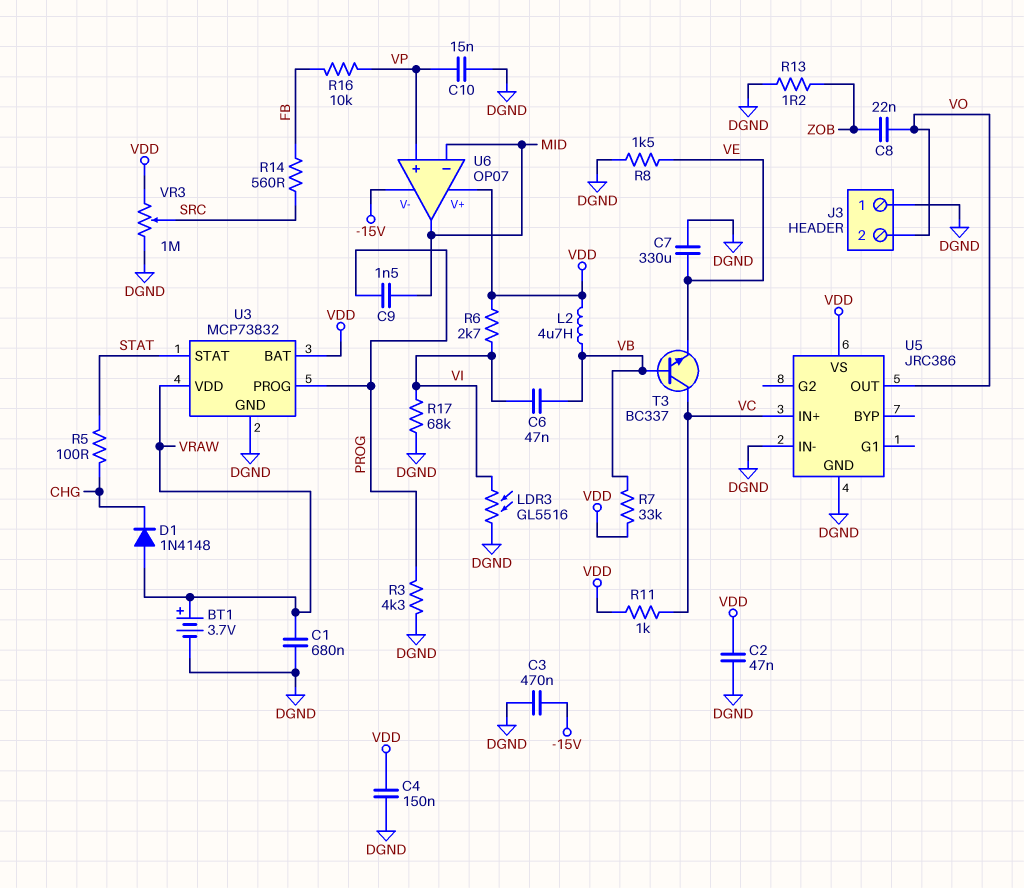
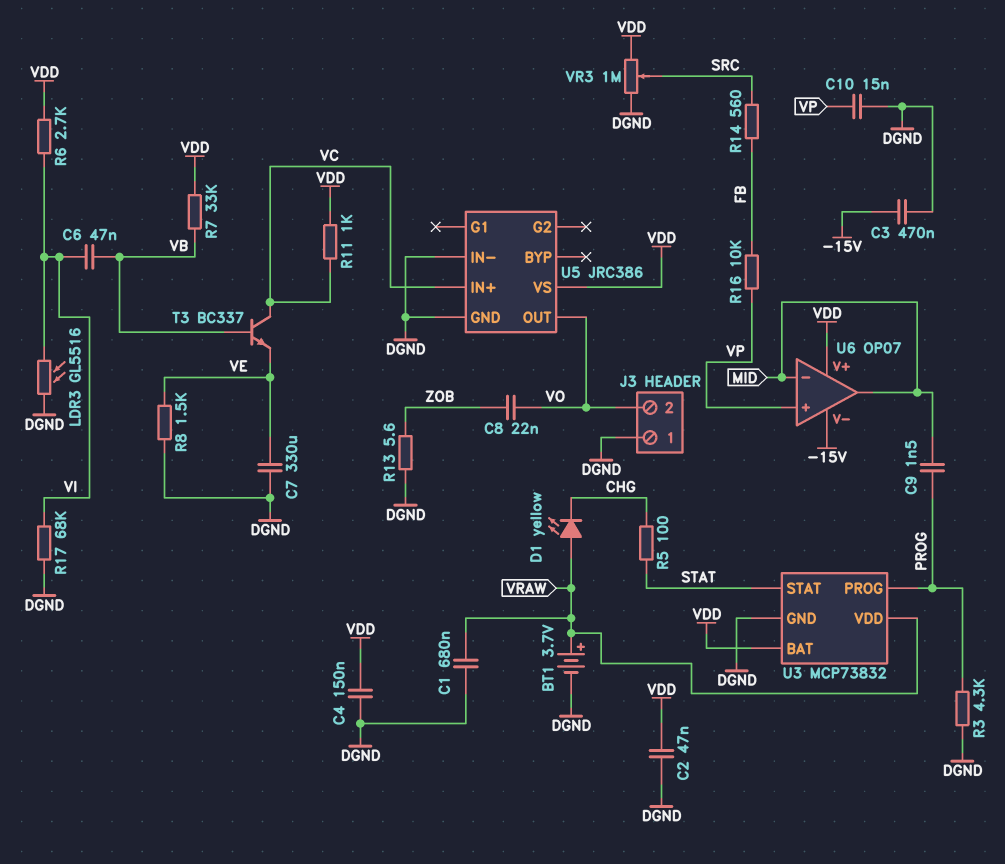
D1: diode 1N4148 (A VRAW, K CHG) -> LED yellow (A VRAW, K CHG)
L2: 4.7uH (VB, VDD) -> none
R13: 1.2 (DGND, ZOB) -> 5.6 (DGND, ZOB)

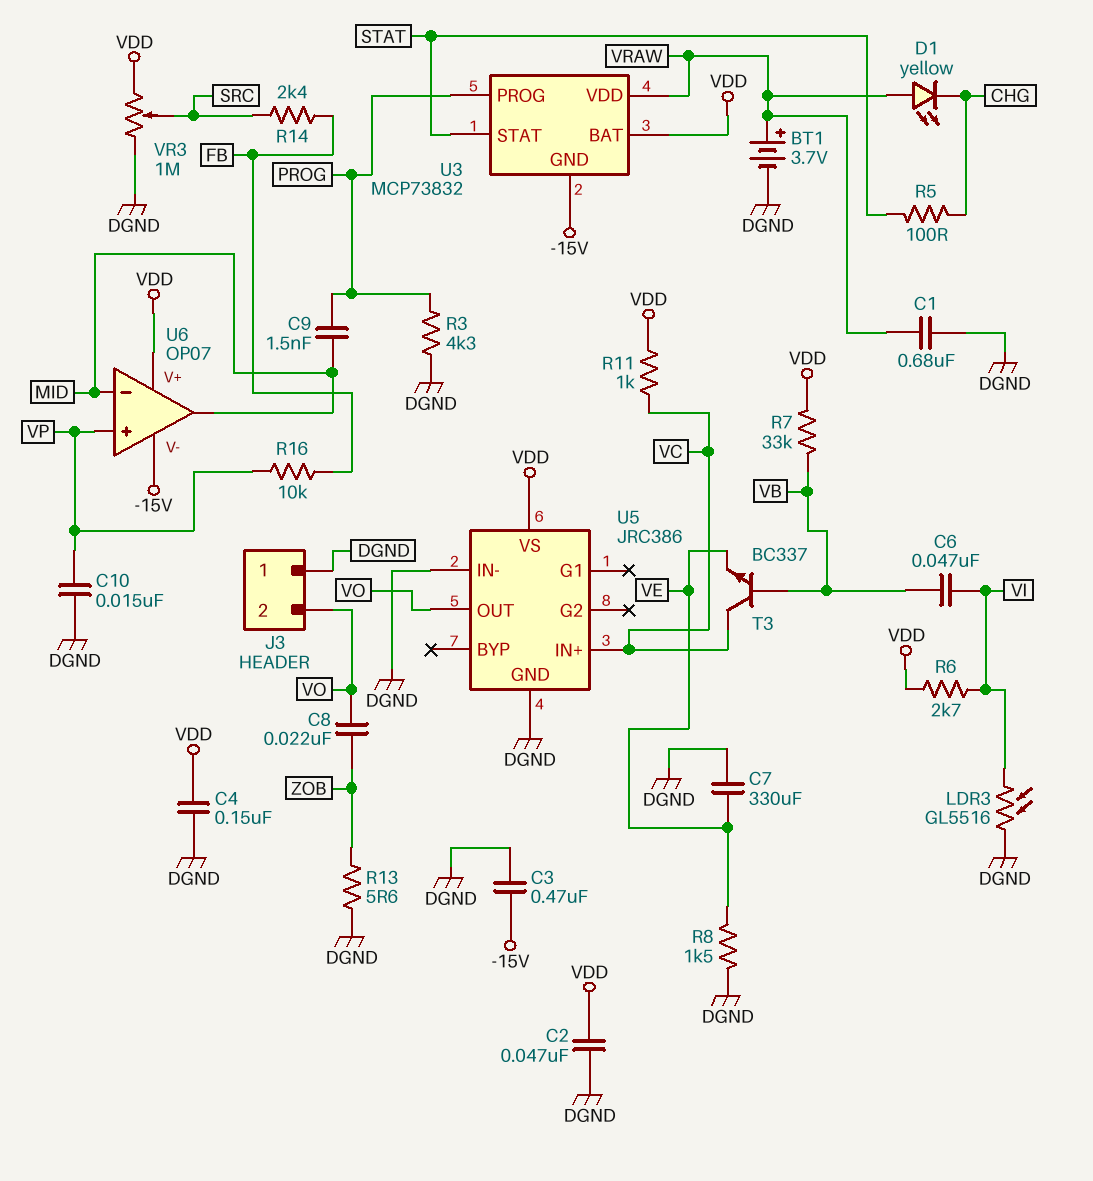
R14: 560 (FB, SRC) -> 2.4k (FB, SRC)
R17: 68k (DGND, VI) -> none
U3 pin GND: DGND -> -15V

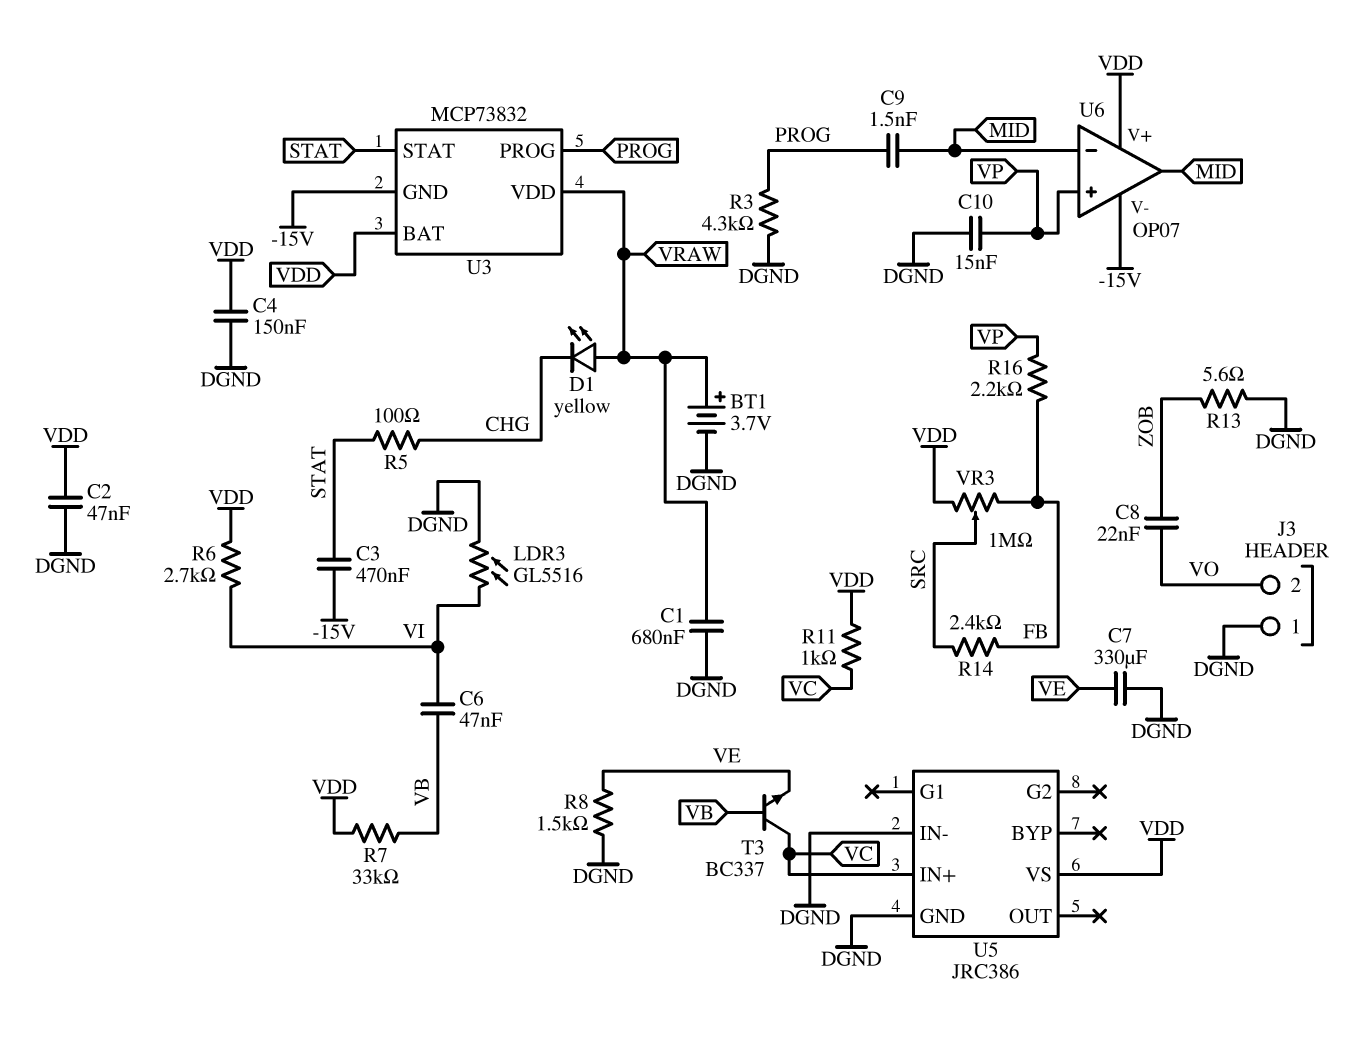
C3: 470nF (-15V, DGND) -> 470nF (-15V, STAT)
R16: 10k (FB, VP) -> 2.2k (FB, VP)
U5 pin OUT: VO -> none
VR3: 1M (DGND, VDD, wiper SRC) -> 1M (FB, VDD, wiper SRC)

